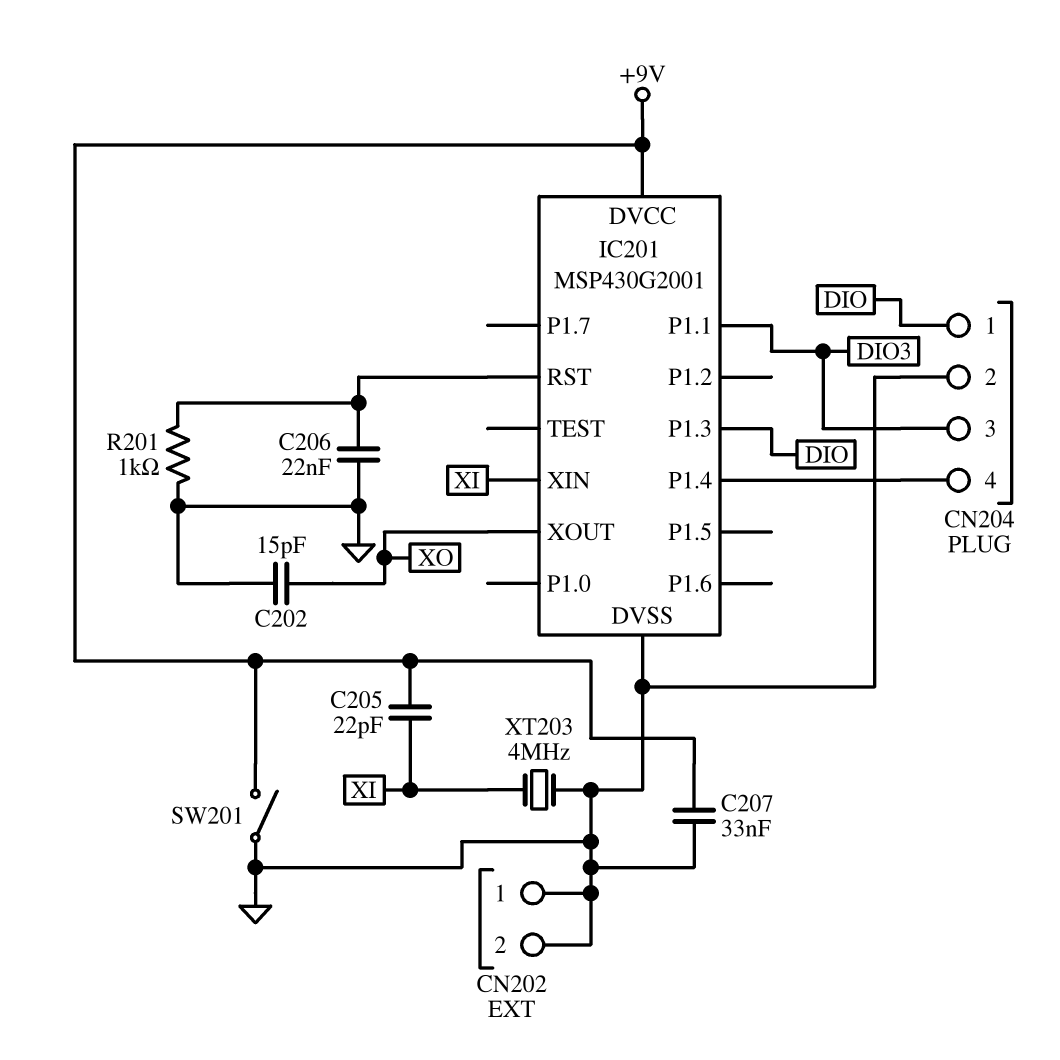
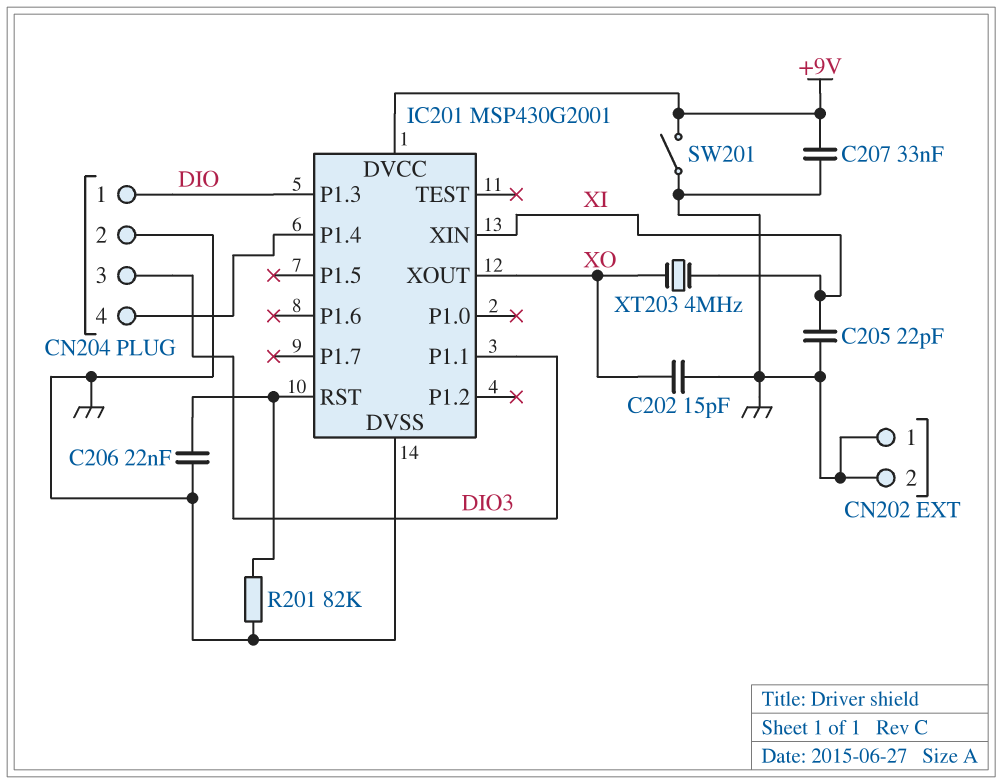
C205: 22pF (+9V, XI) -> 22pF (GND, XI)
R201: 1k (GND, IC201/RST) -> 82k (GND, IC201/RST)
XT203: 4MHz (GND, XI) -> 4MHz (XI, XO)

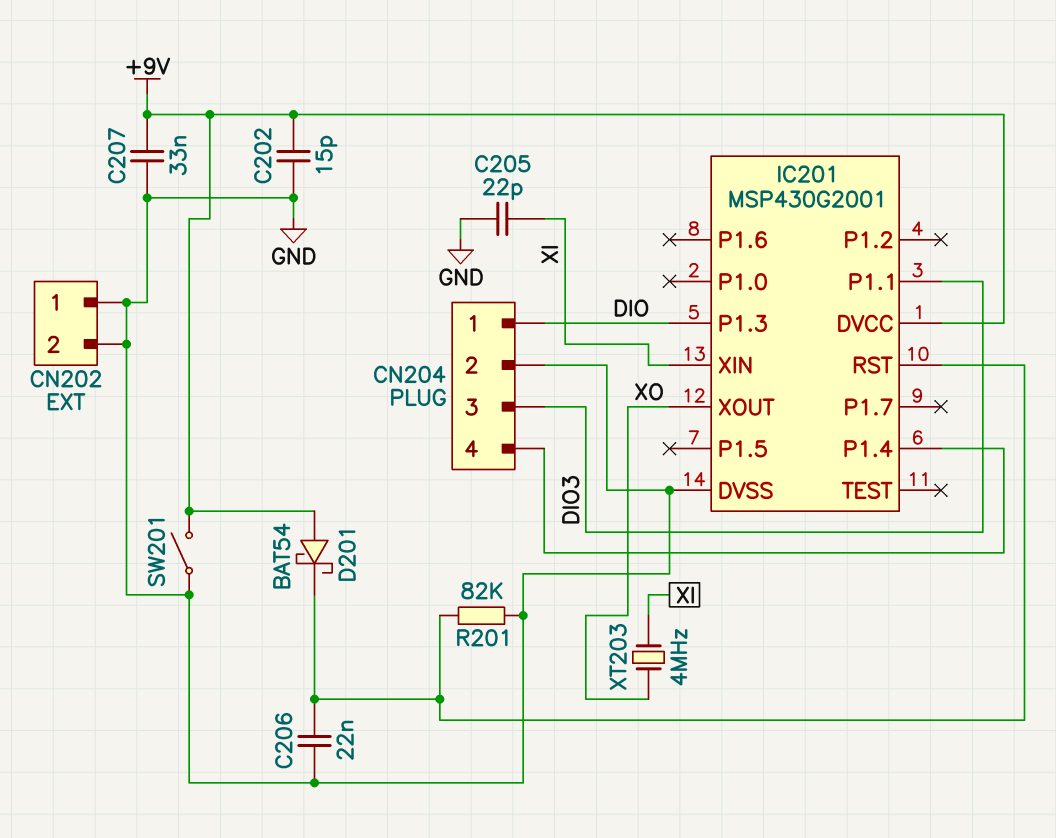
C202: 15pF (GND, XO) -> 15pF (+9V, GND)
D201: none -> schottky BAT54 (A +9V, K IC201/RST)

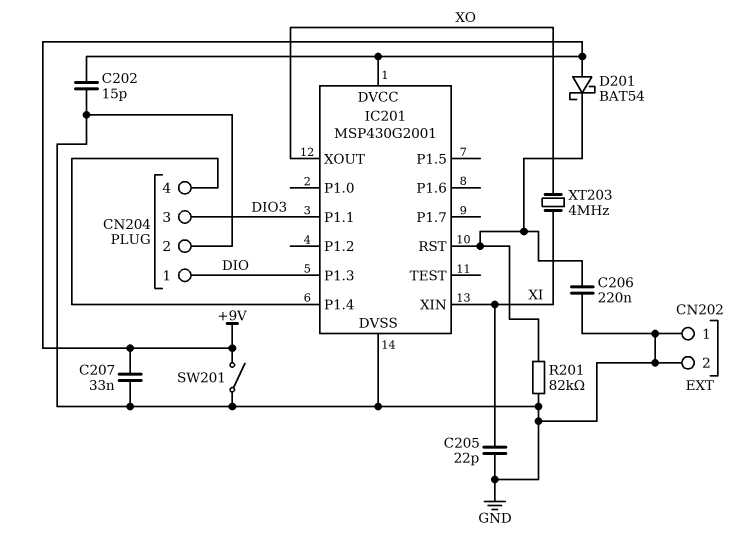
C206: 22nF (GND, IC201/RST) -> 220nF (GND, IC201/RST)

